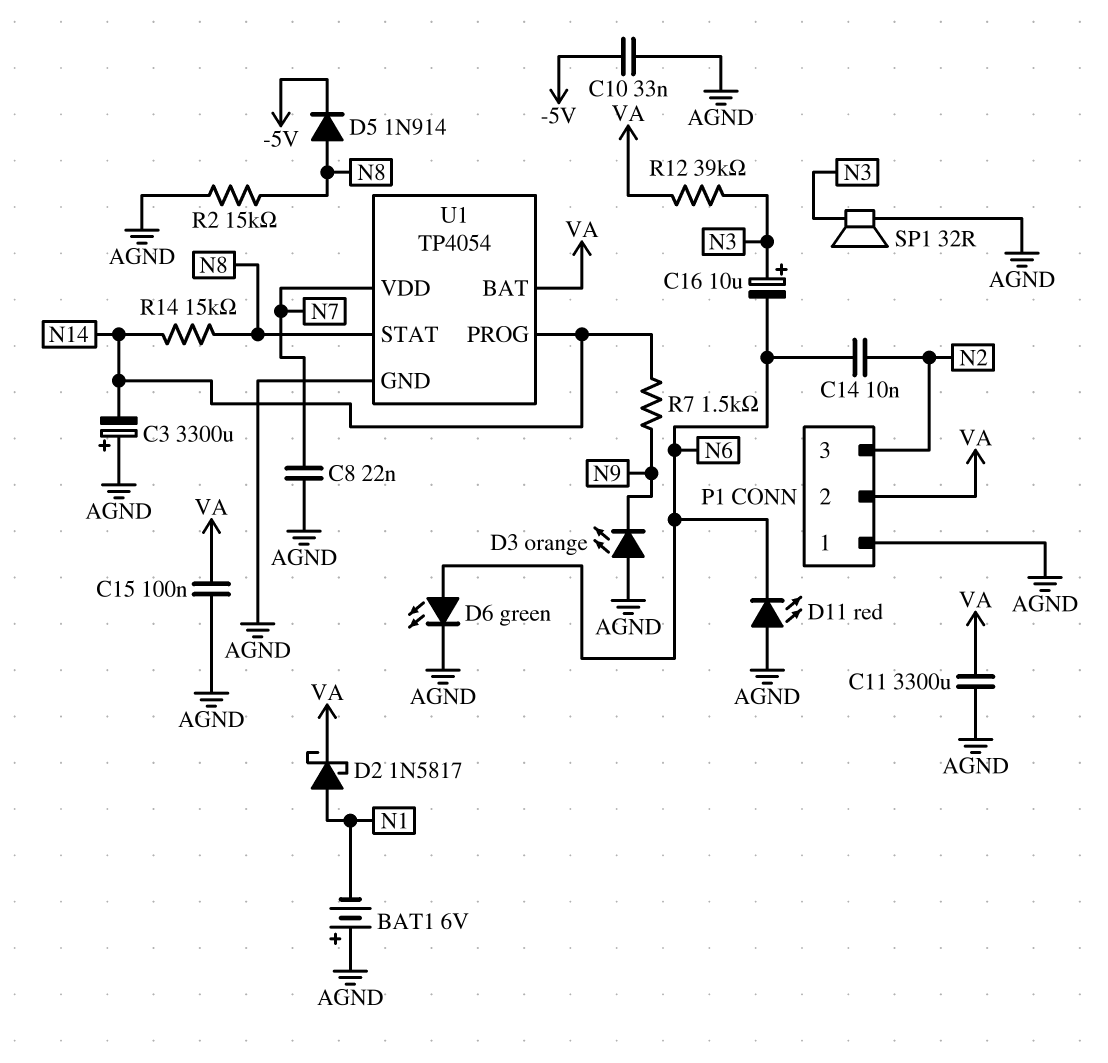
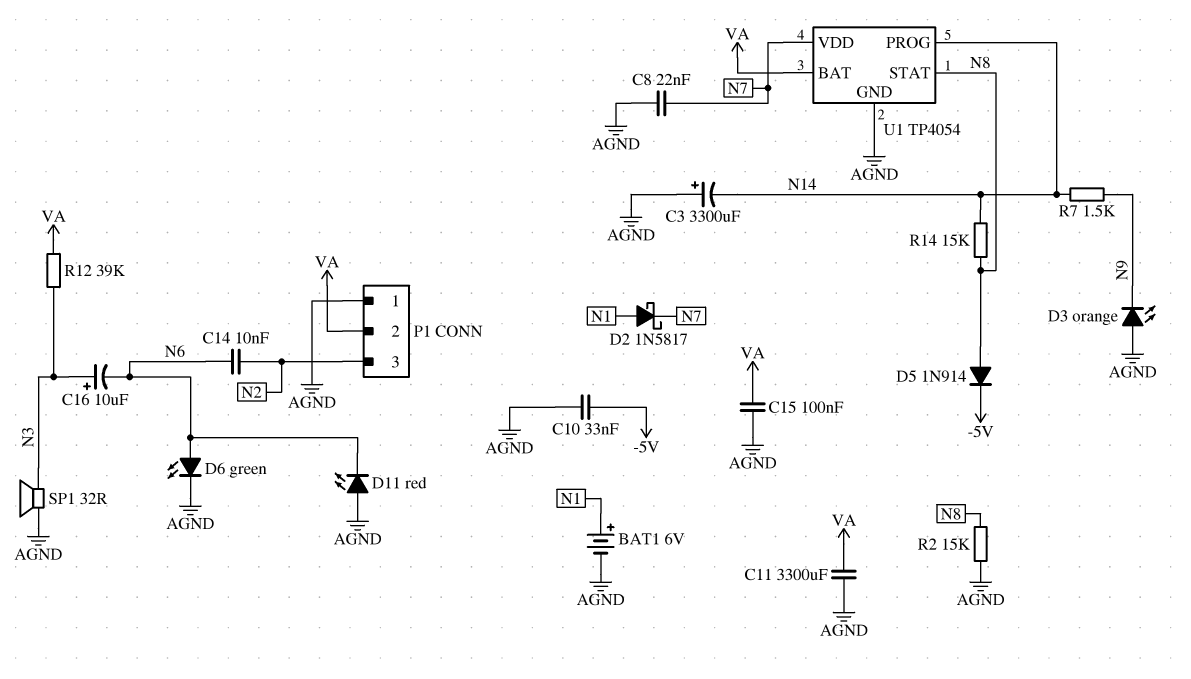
BAT1: 6V (plus AGND, minus N1) -> 6V (plus N1, minus AGND)
D2: schottky 1N5817 (A N1, K VA) -> schottky 1N5817 (A N1, K N7)

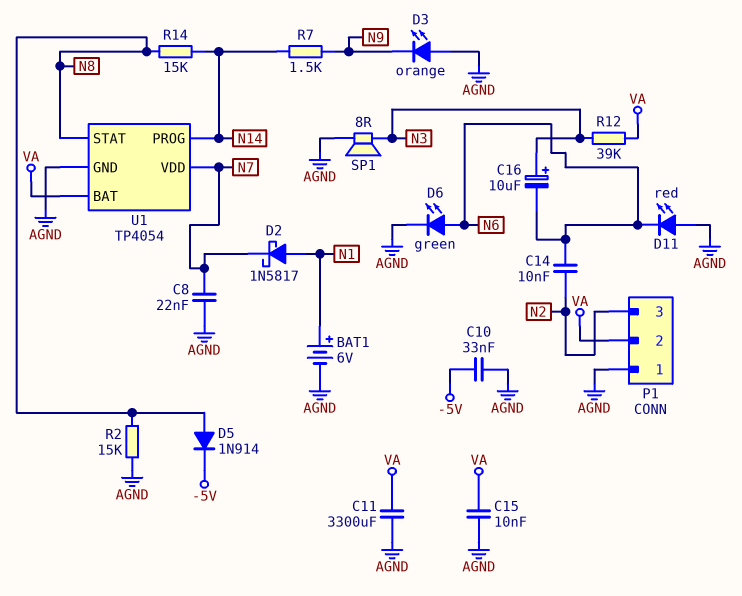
C3: 3300uF (plus AGND, minus N14) -> none
C15: 100nF (AGND, VA) -> 10nF (AGND, VA)
SP1: speaker 32R (AGND, N3) -> speaker 8R (AGND, N3)

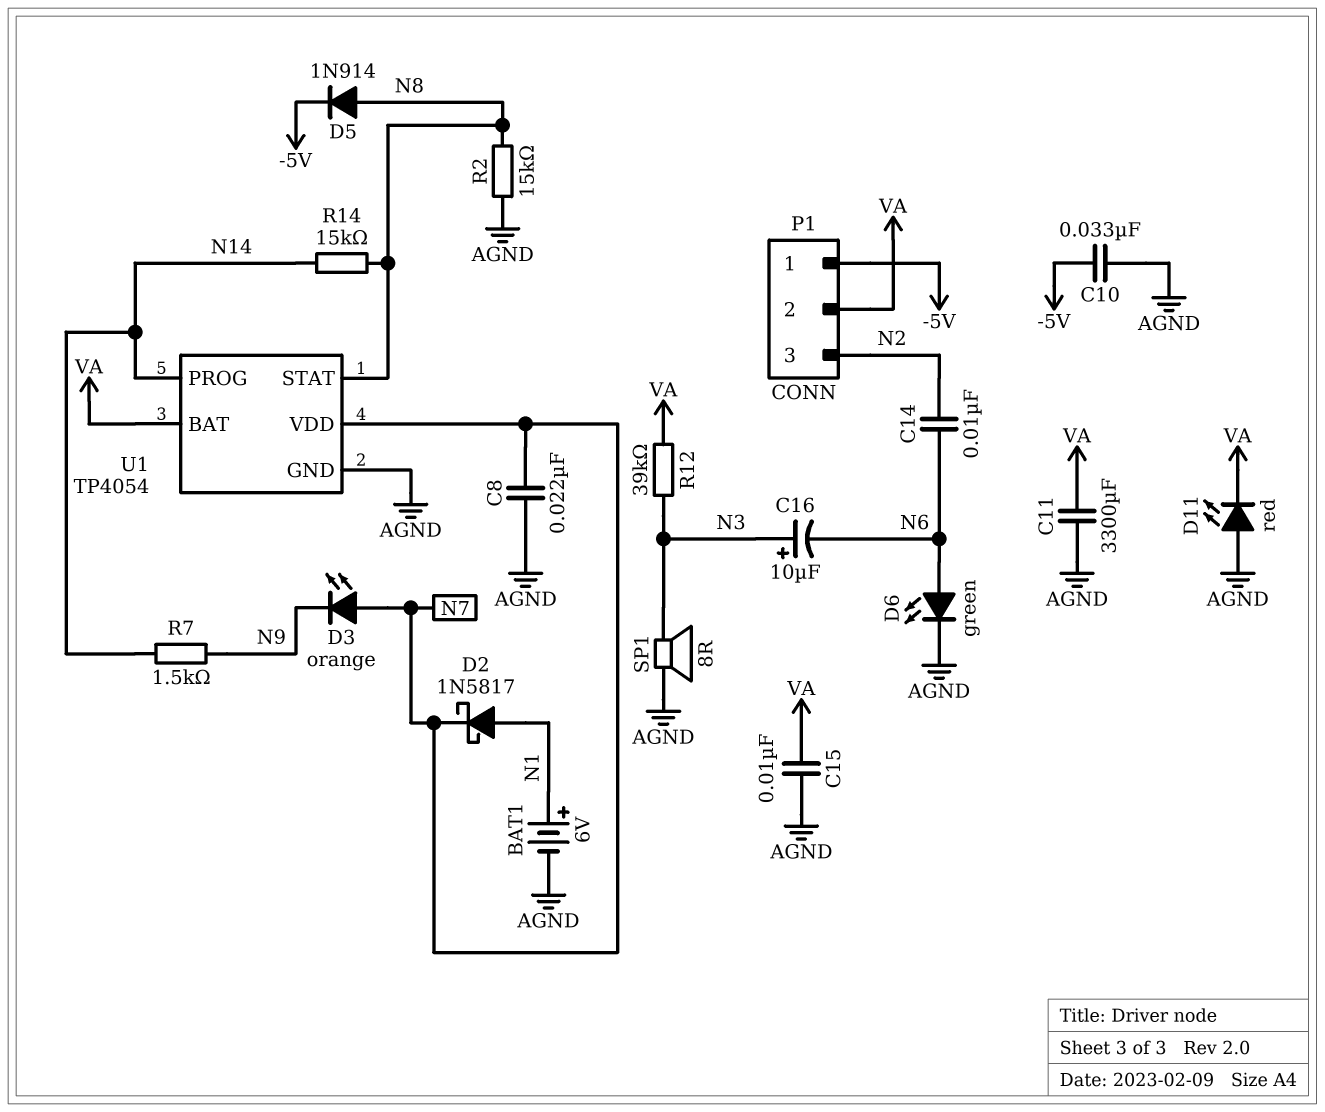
D3: LED orange (A AGND, K N9) -> LED orange (A N7, K N9)
D11: LED red (A AGND, K N6) -> LED red (A AGND, K VA)
P1 pin 1: AGND -> -5V

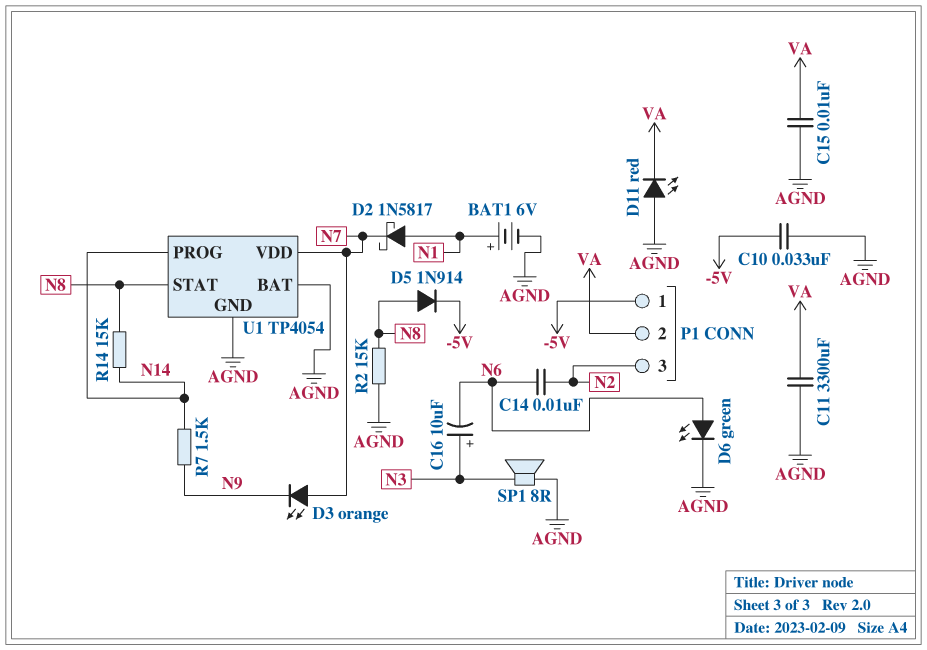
C8: 22nF (AGND, N7) -> none
R12: 39k (N3, VA) -> none
U1 pin BAT: VA -> AGND

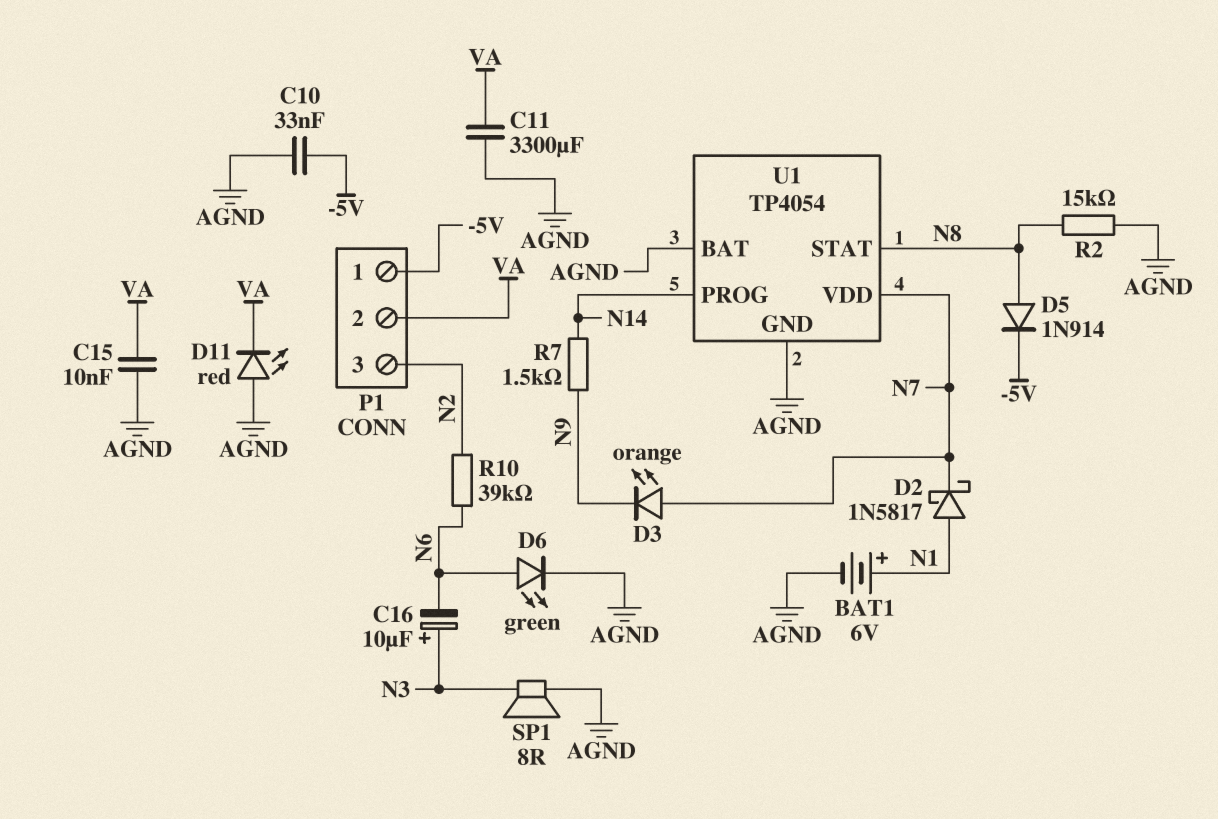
C14: 10nF (N2, N6) -> none
R10: none -> 39k (N2, N6)
R14: 15k (N8, N14) -> none

